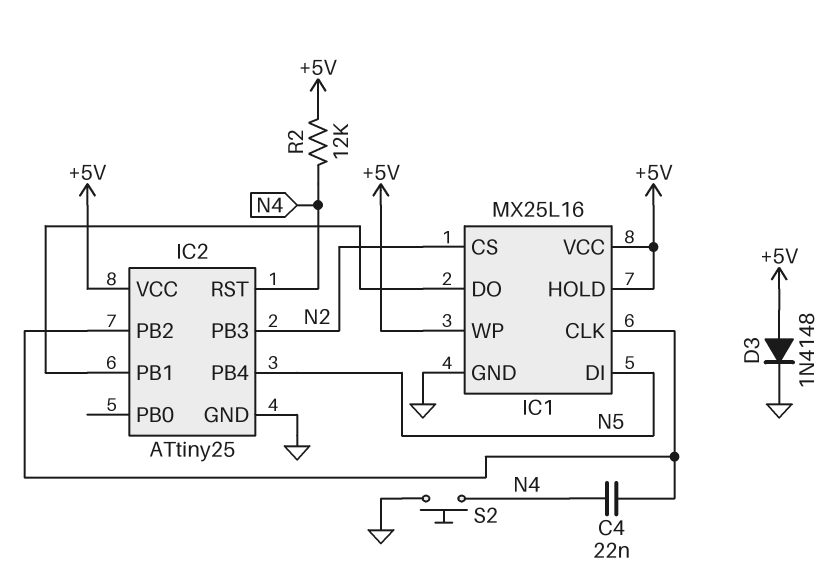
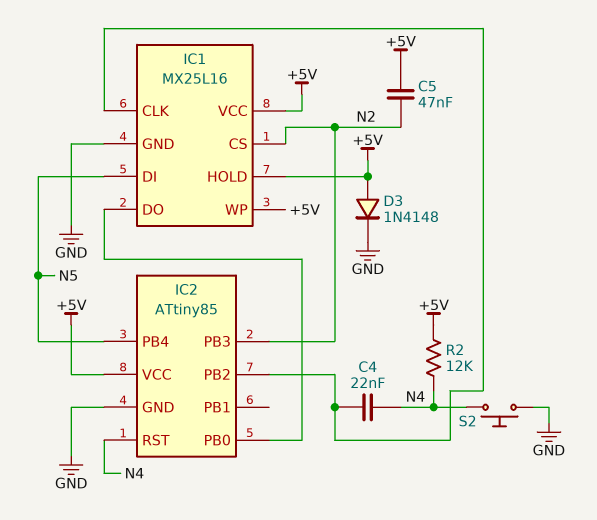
C5: none -> 47nF (+5V, N2)
IC2: ATtiny25 -> ATtiny85
IC2 pin PB0: none -> IC1/DO
IC2 pin PB1: IC1/DO -> none

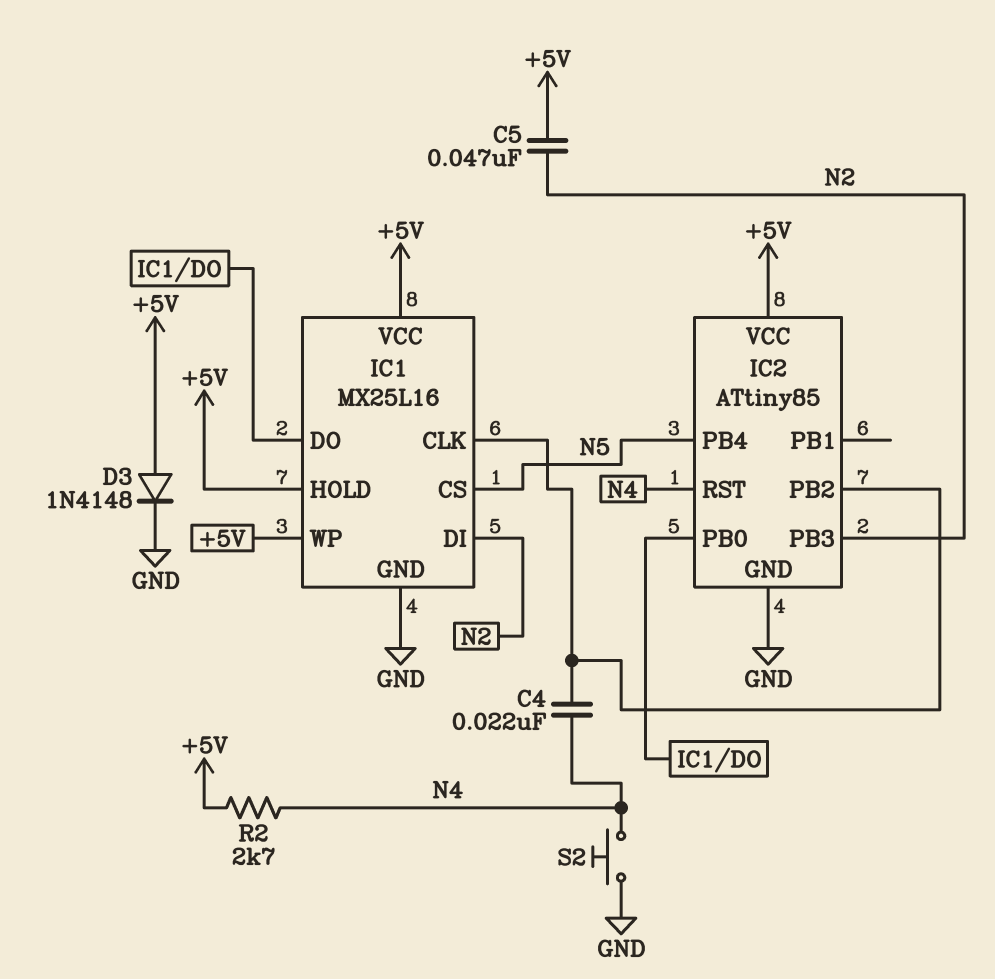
IC1 pin CS: N2 -> N5
IC1 pin DI: N5 -> N2
R2: 12k (+5V, N4) -> 2.7k (+5V, N4)

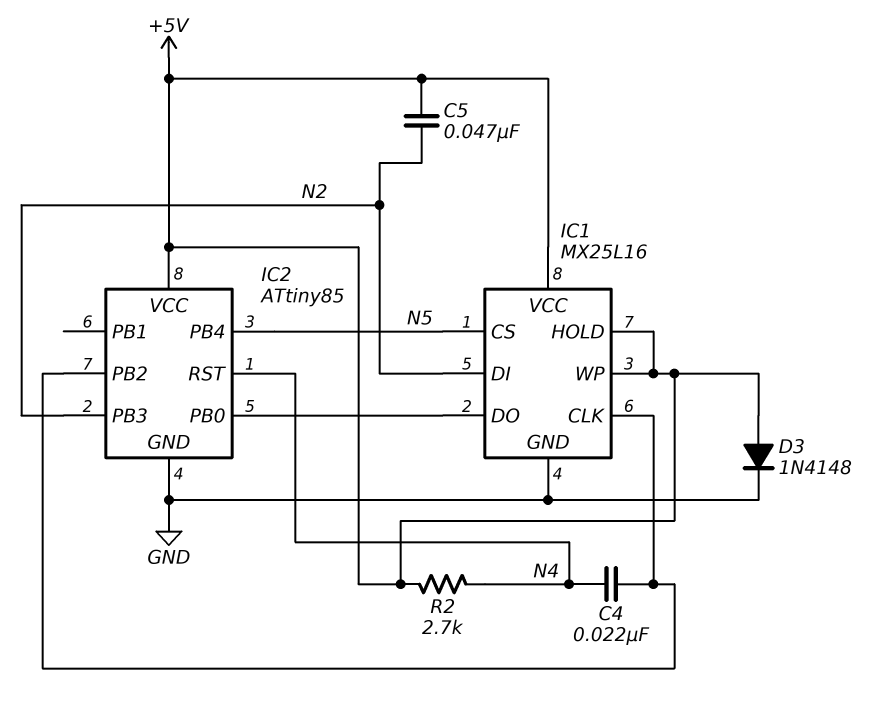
S2: button (GND, N4) -> none

